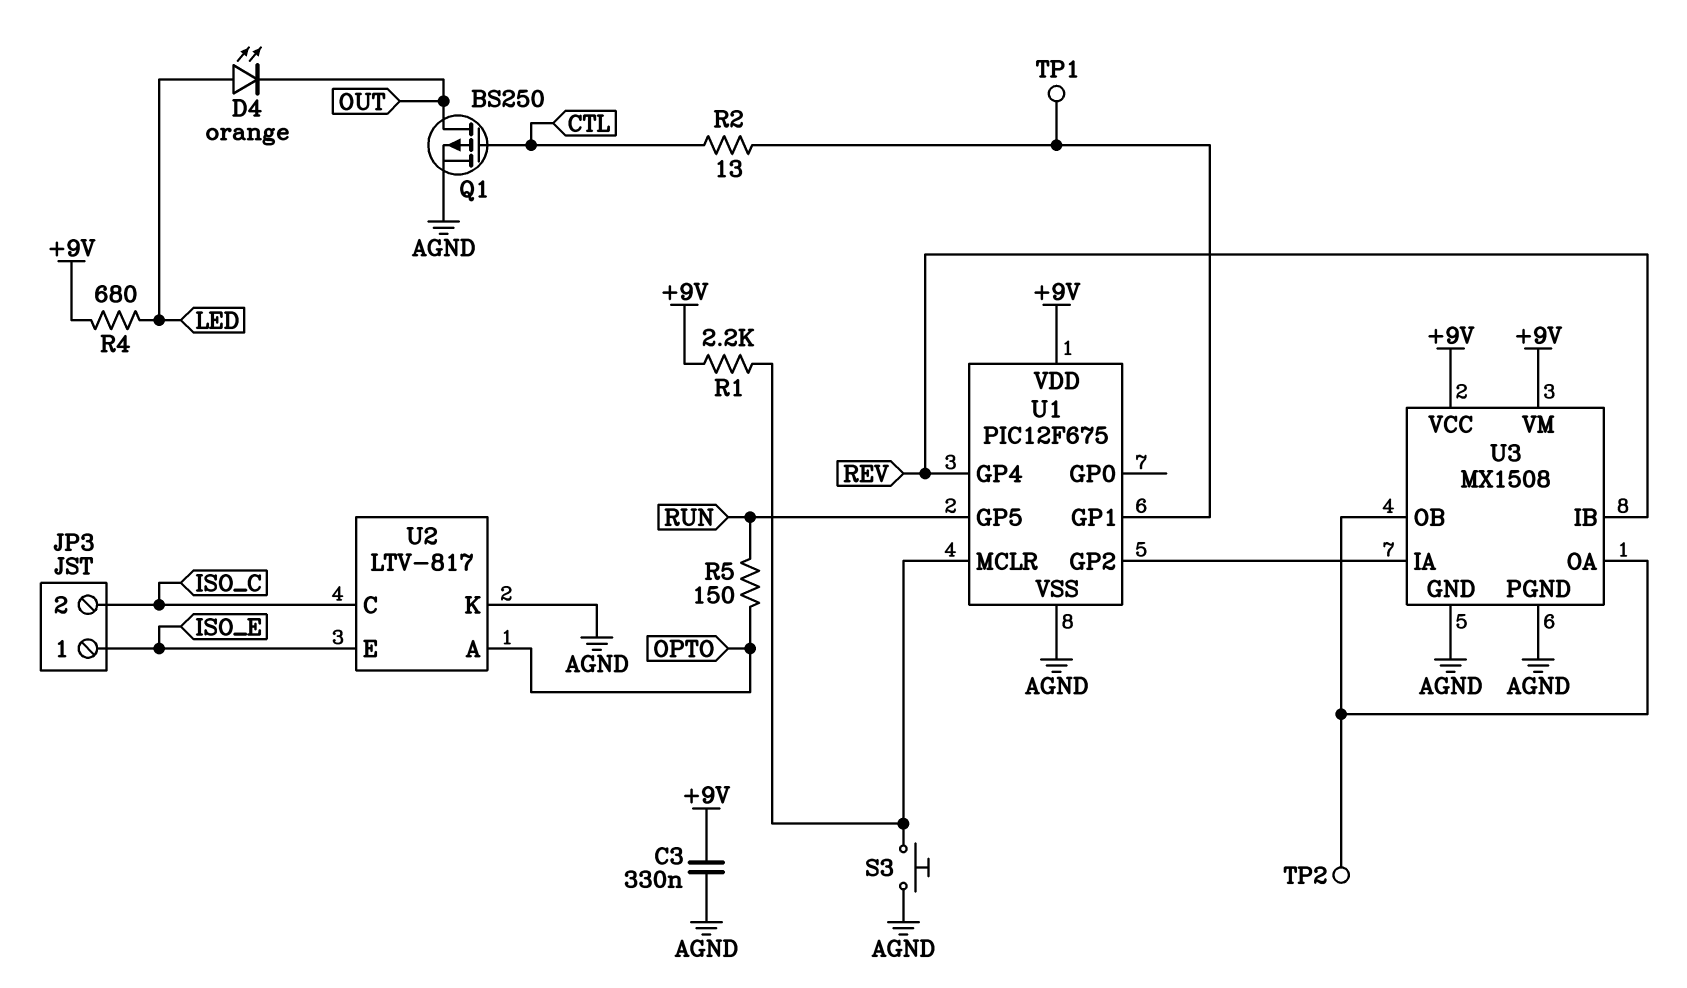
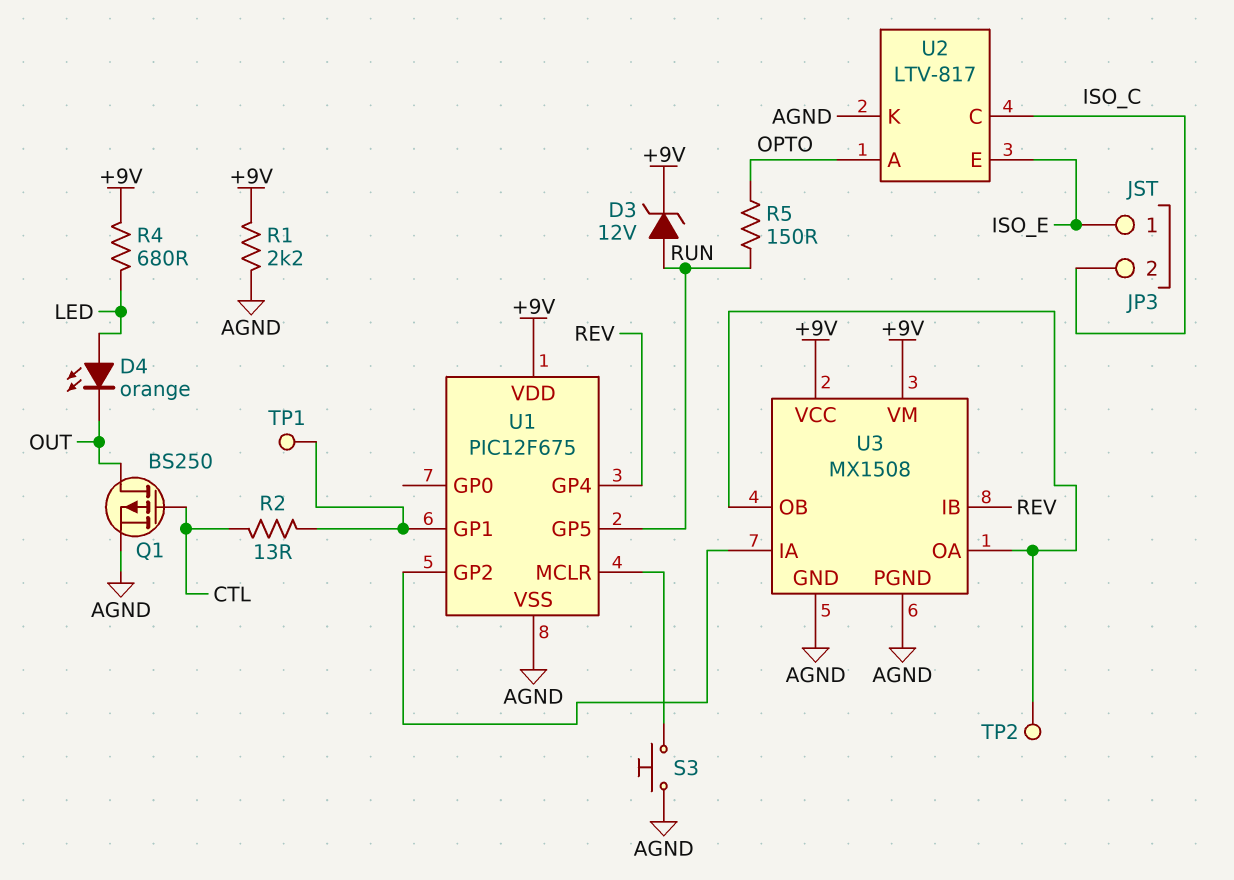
C3: 330nF (+9V, AGND) -> none
D3: none -> zener 12V (A RUN, K +9V)
R1: 2.2k (+9V, U1/MCLR) -> 2.2k (+9V, AGND)

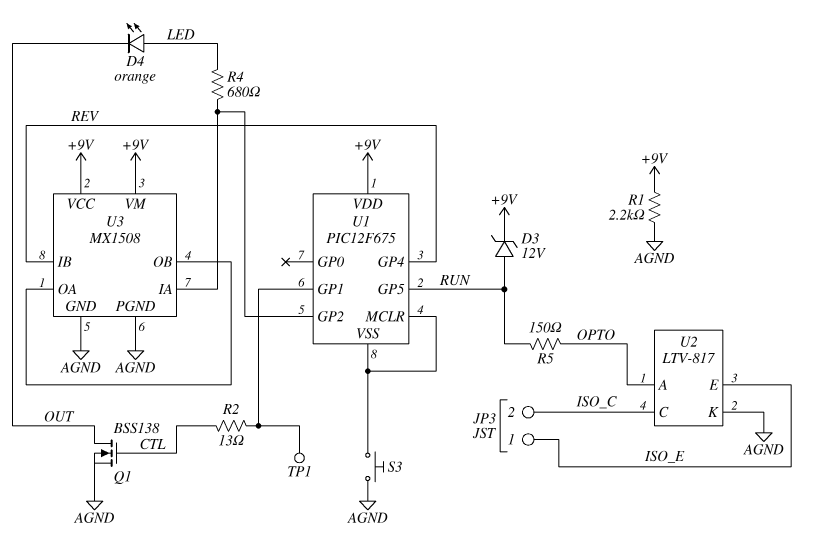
Q1: PMOS BS250 (G CTL, D OUT, S AGND) -> NMOS BSS138 (G CTL, D OUT, S AGND)
R4: 680 (+9V, LED) -> 680 (LED, U1/GP2)
TP2: test point (U3/OA) -> none
U1 pin VSS: AGND -> U1/MCLR

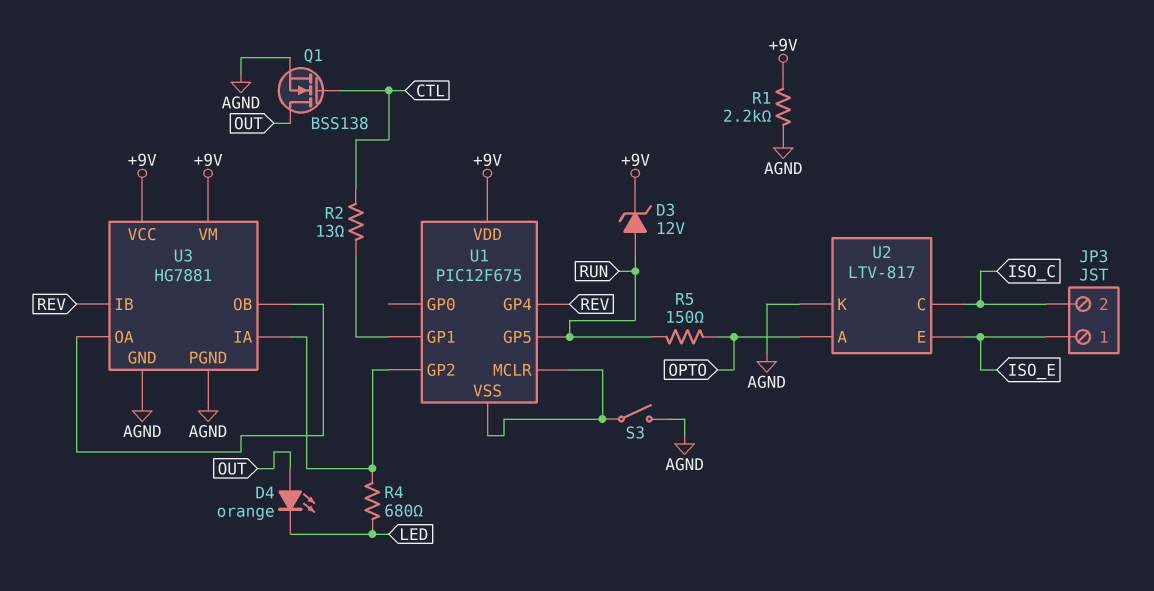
D4: LED orange (A LED, K OUT) -> LED orange (A OUT, K LED)
S3: button (AGND, U1/MCLR) -> switch (AGND, U1/MCLR)
TP1: test point (U1/GP1) -> none
U3: MX1508 -> HG7881

